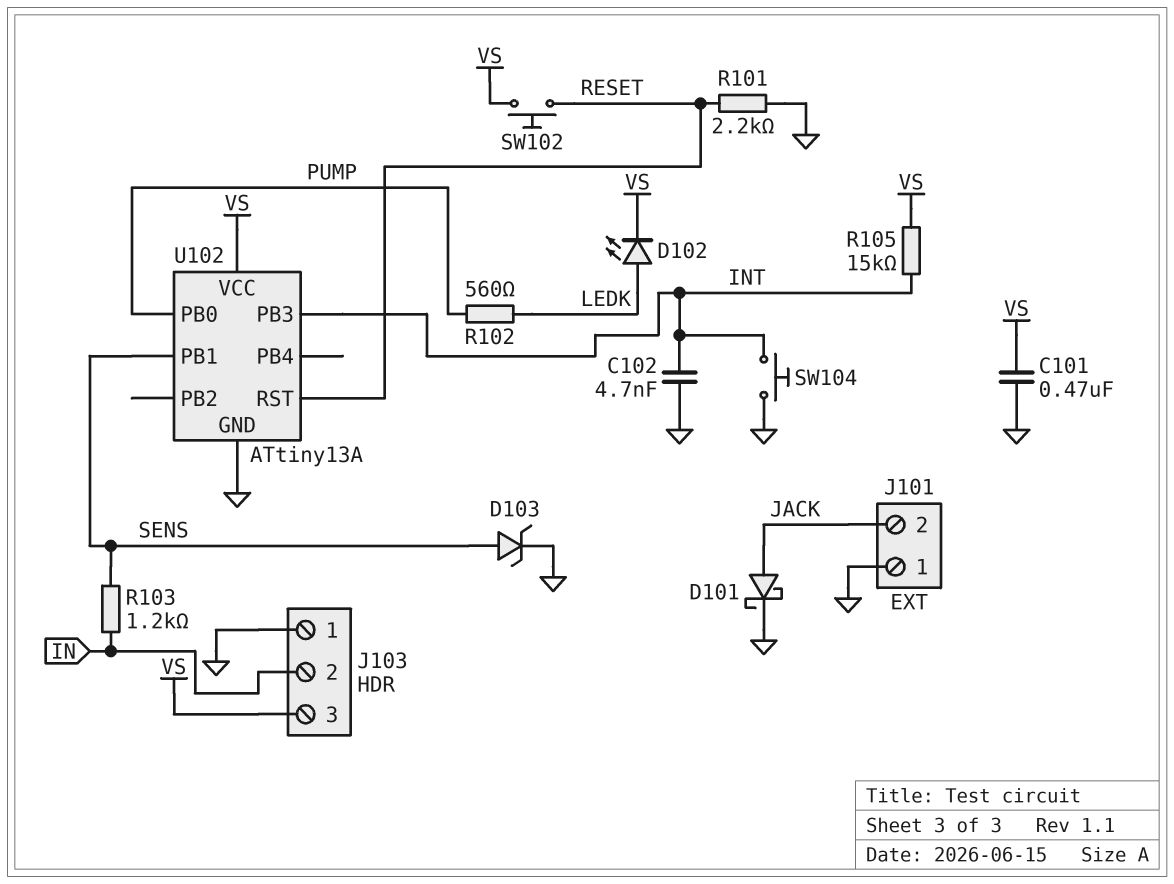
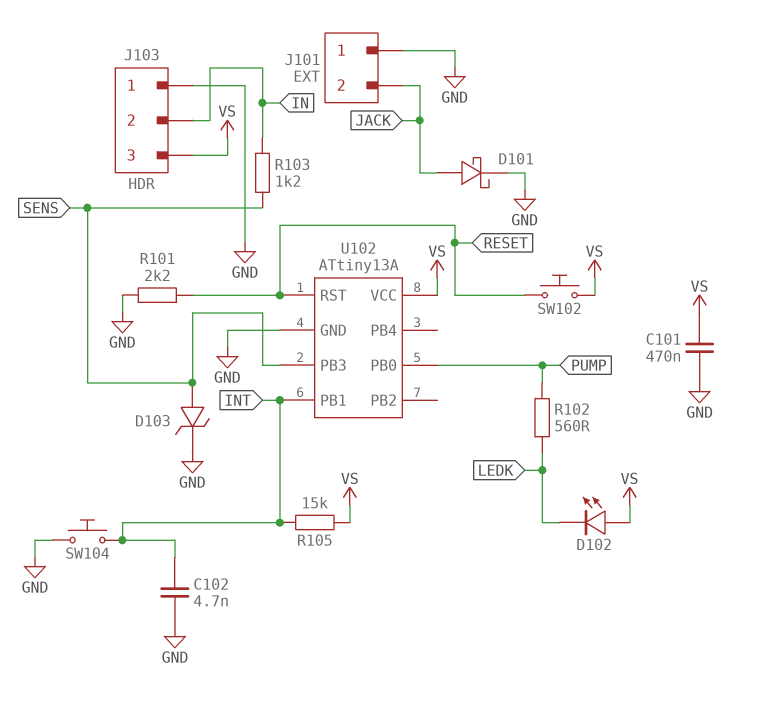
D102: LED (A LEDK, K VS) -> LED (A VS, K LEDK)
U102 pin PB1: SENS -> INT
U102 pin PB3: INT -> SENS

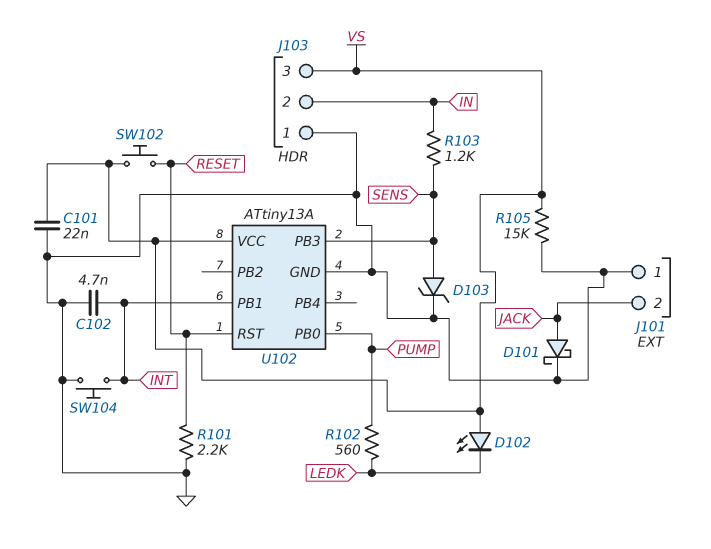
C101: 470nF (GND, VS) -> 22nF (GND, VS)
R105: 15k (INT, VS) -> 15k (GND, VS)

